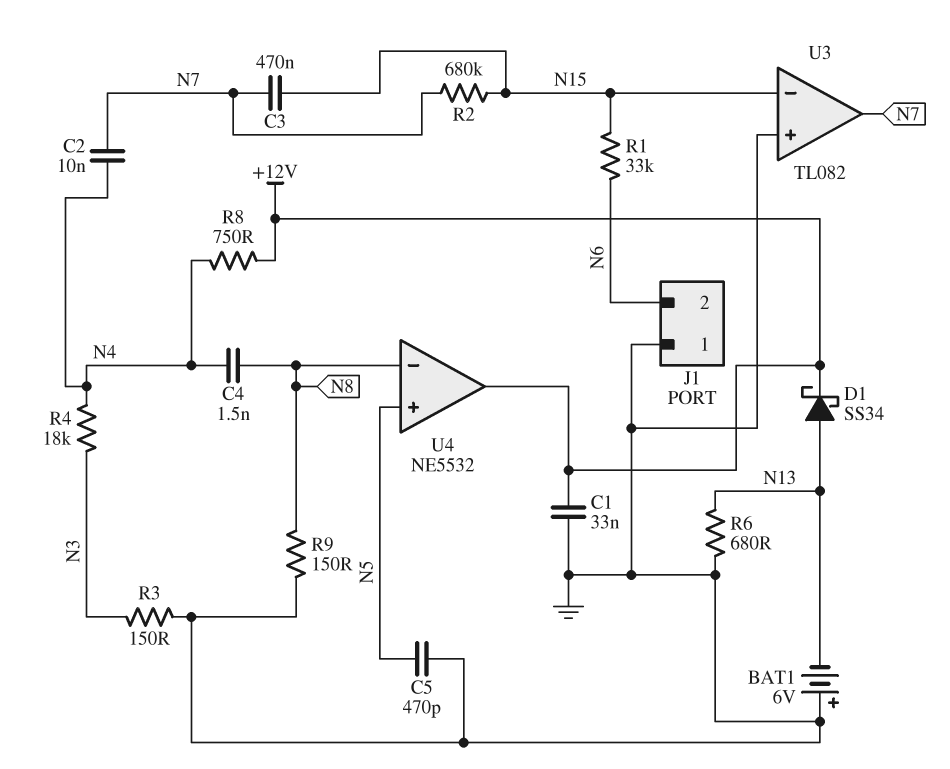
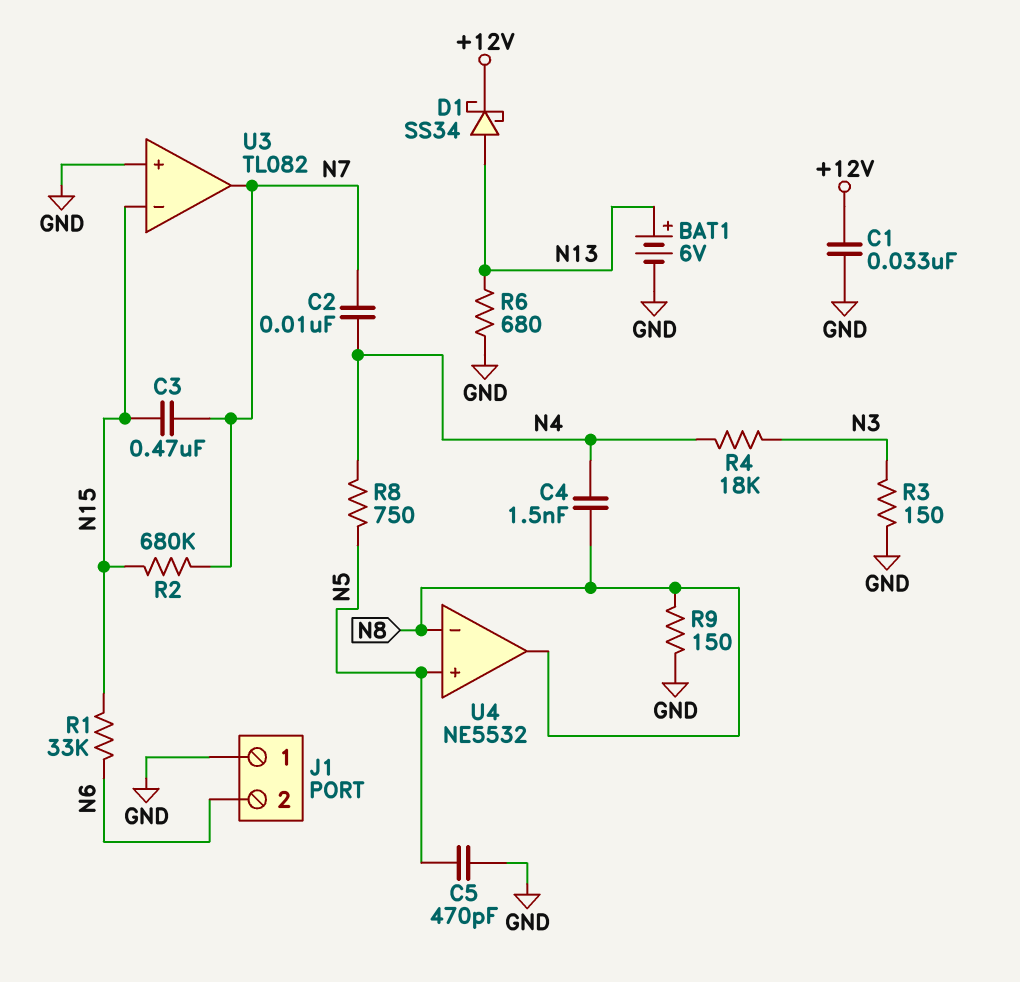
BAT1: 6V (plus GND, minus N13) -> 6V (plus N13, minus GND)
R8: 750 (+12V, N4) -> 750 (N4, N5)
U4 pin out: +12V -> N8

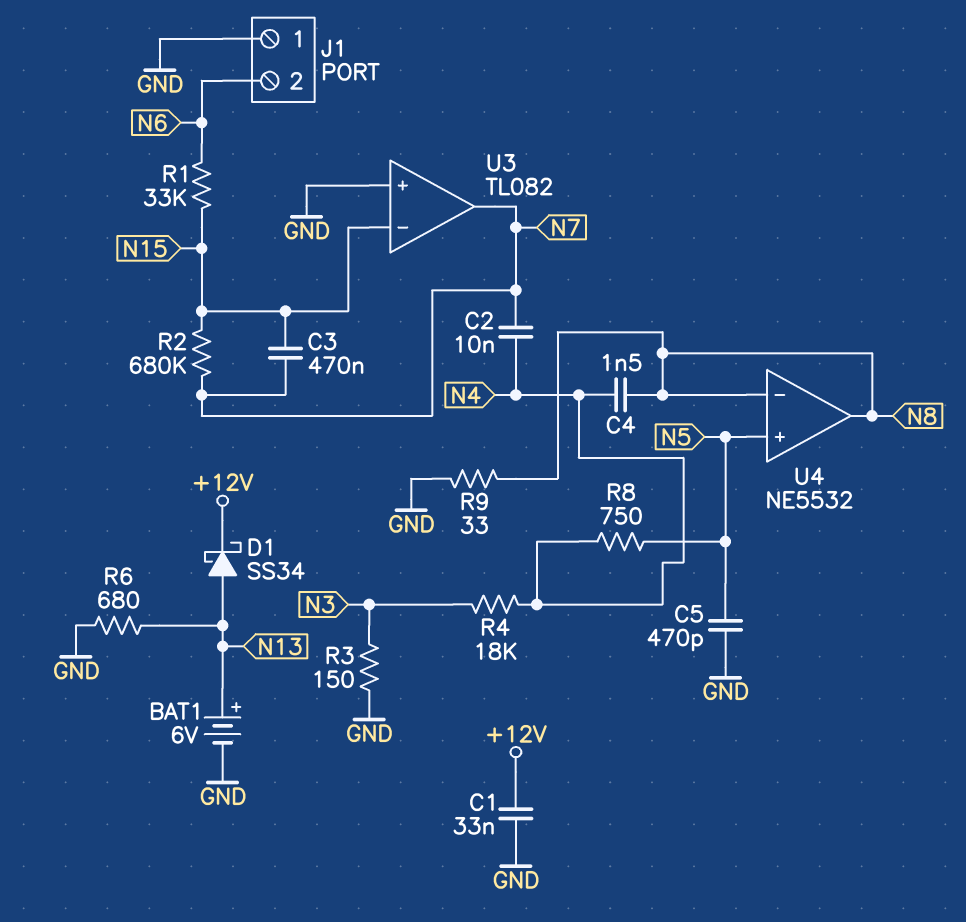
R9: 150 (GND, N8) -> 33 (GND, N8)

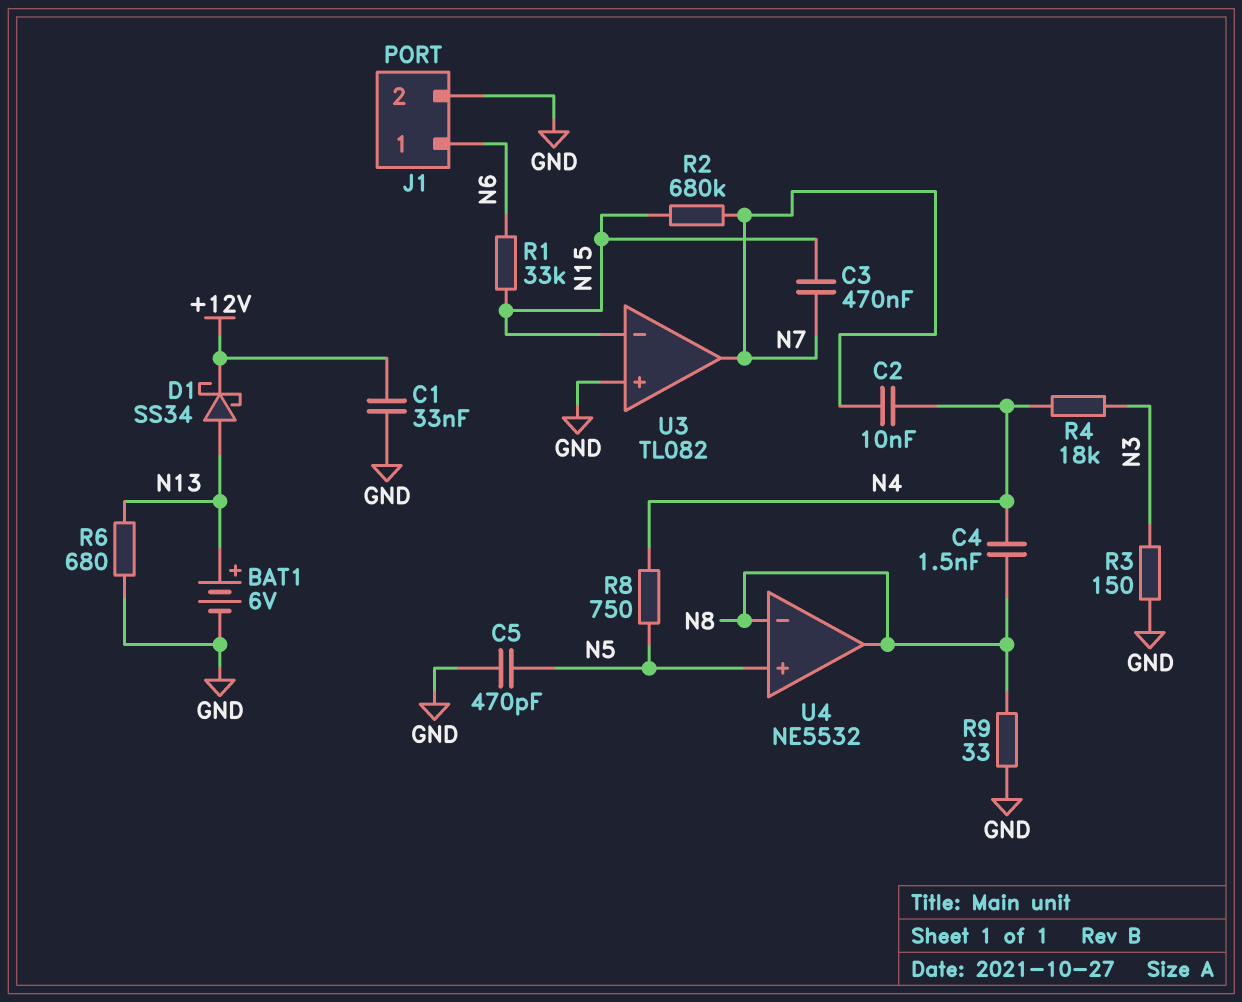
J1 pin 1: GND -> N6
J1 pin 2: N6 -> GND

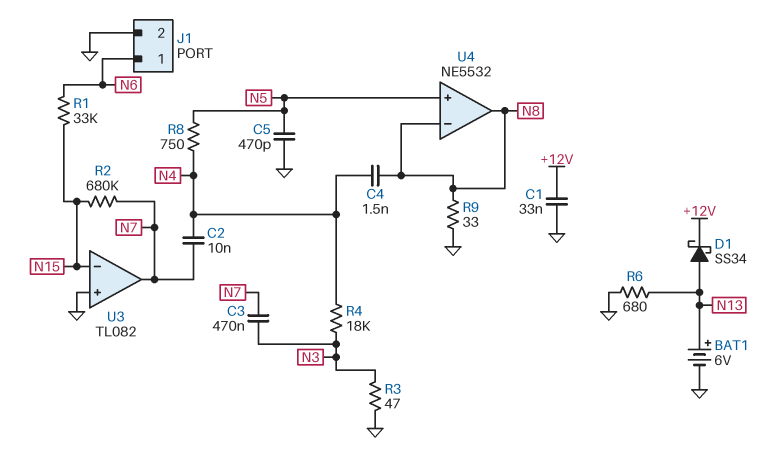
C3: 470nF (N7, N15) -> 470nF (N3, N7)
R3: 150 (GND, N3) -> 47 (GND, N3)

